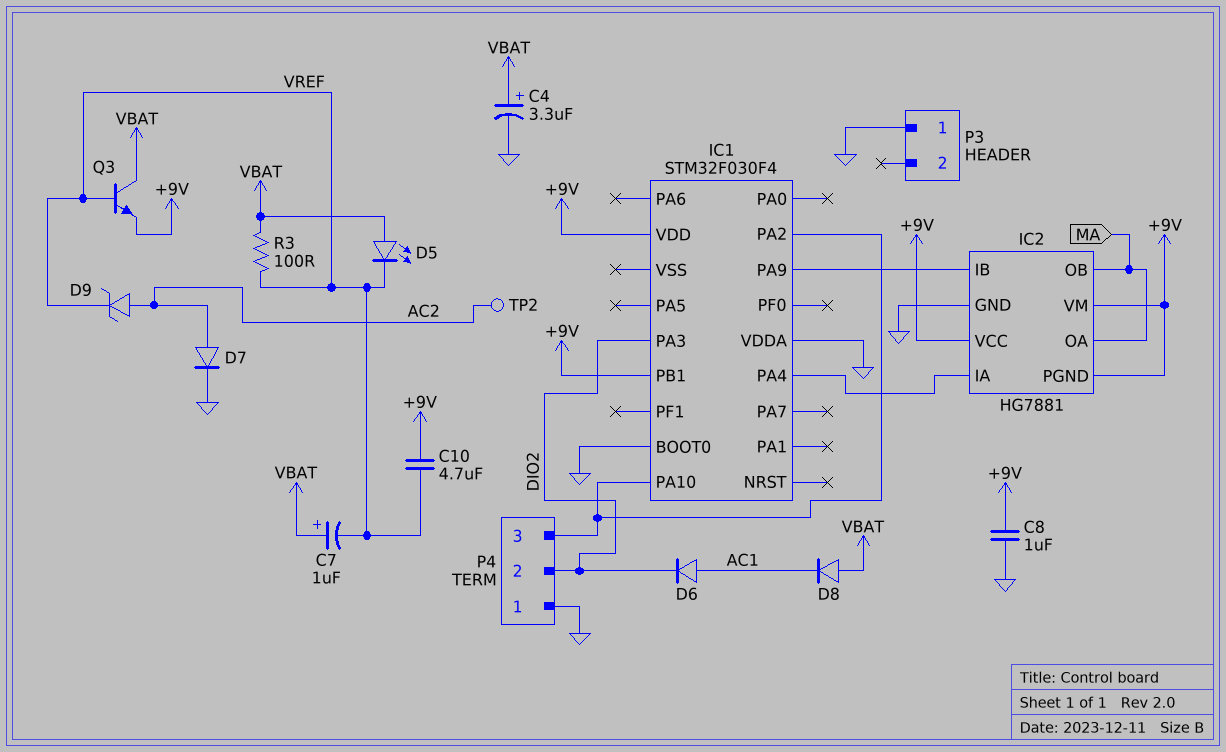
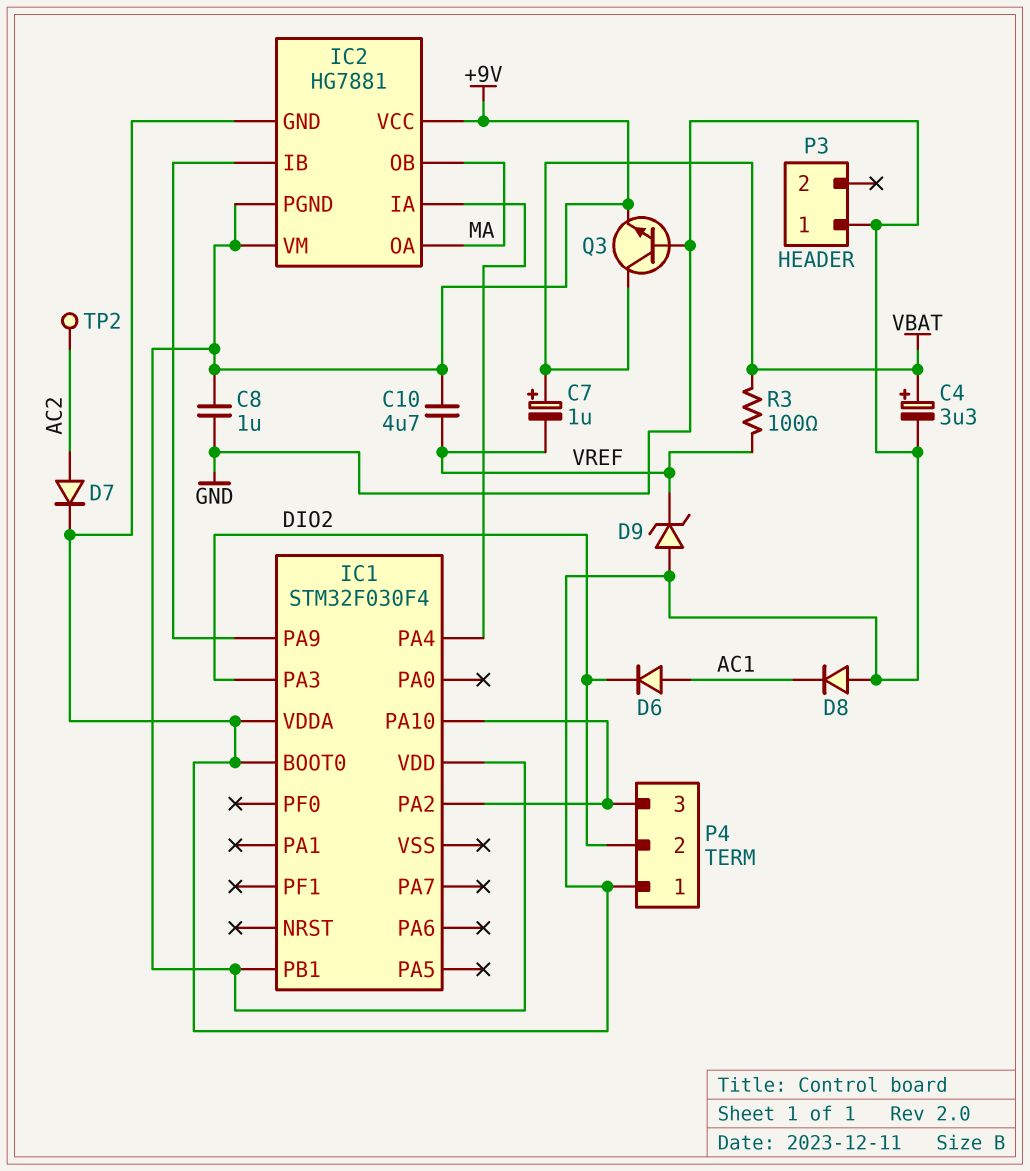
D5: LED (A VBAT, K VREF) -> none
D8: diode (A VBAT, K AC1) -> diode (A GND, K AC1)
D9: zener (A AC2, K VREF) -> zener (A GND, K VREF)
Q3: NPN (B VREF, C VBAT, E +9V) -> NPN (B GND, C VBAT, E +9V)

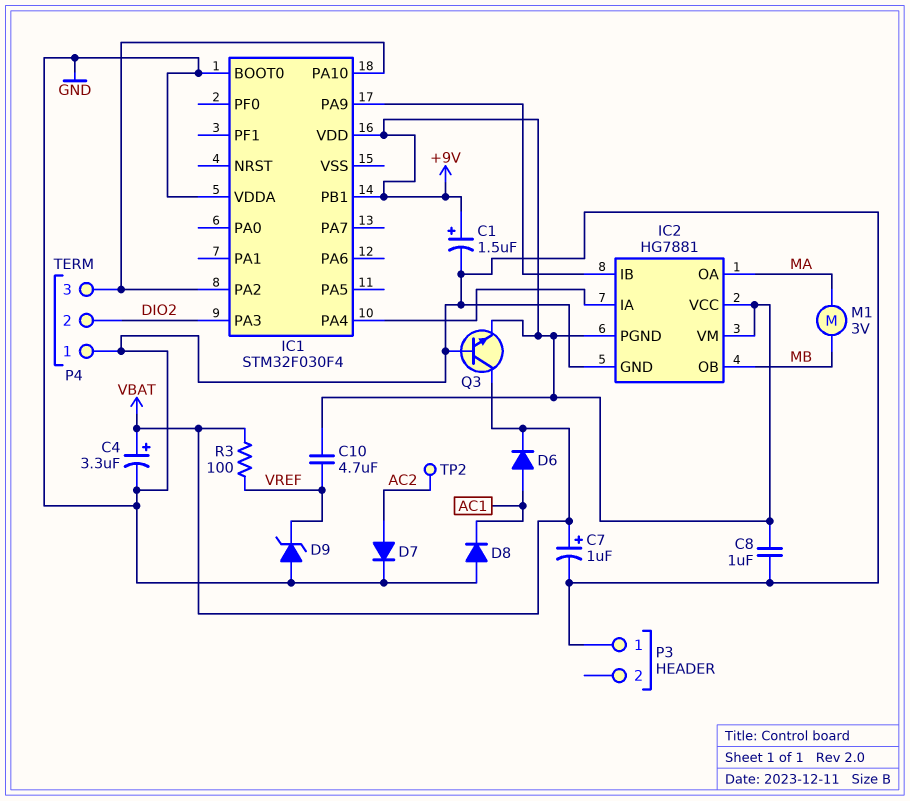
C1: none -> 1.5uF (plus +9V, minus GND)
C7: 1uF (plus VBAT, minus VREF) -> 1uF (plus VBAT, minus GND)
D6: diode (A AC1, K DIO2) -> diode (A AC1, K VBAT)
IC2 pin OB: MA -> MB
M1: none -> motor 3V (MA, MB)

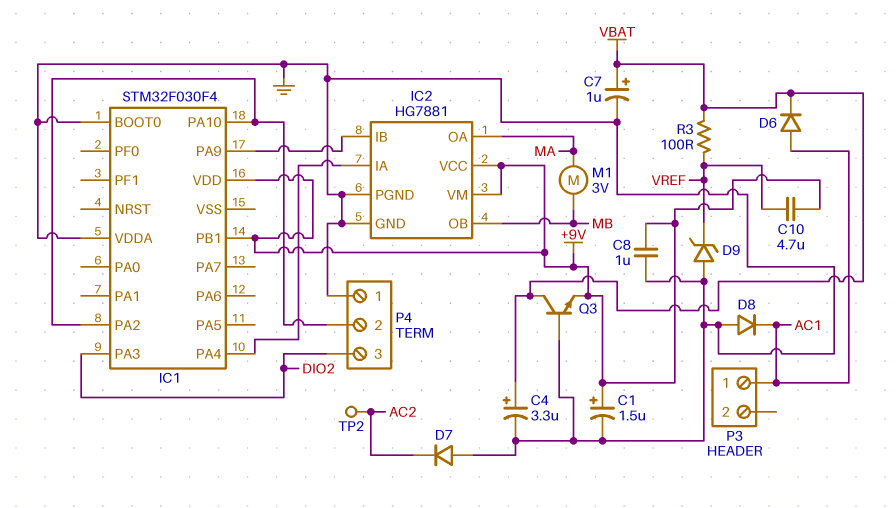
D7: diode (A AC2, K GND) -> diode (A GND, K AC2)
IC2 pin PGND: +9V -> GND
P3 pin 1: GND -> AC1
P4 pin 2: DIO2 -> IC1/PA2
P4 pin 3: IC1/PA2 -> DIO2

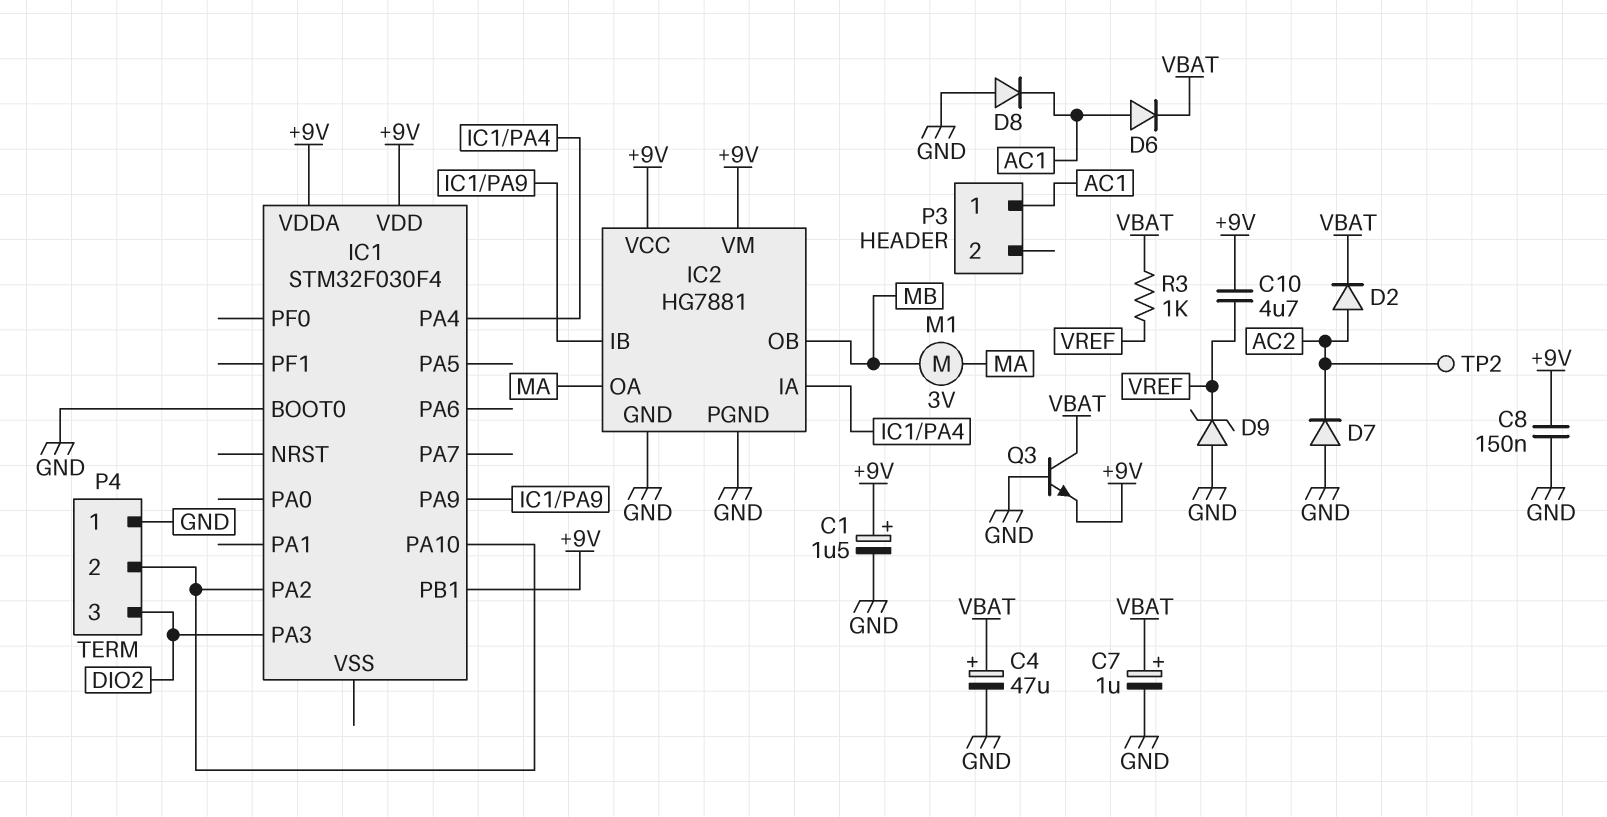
C4: 3.3uF (plus VBAT, minus GND) -> 47uF (plus VBAT, minus GND)
C8: 1uF (+9V, GND) -> 150nF (+9V, GND)
D2: none -> diode (A AC2, K VBAT)
IC1 pin VDDA: GND -> +9V
R3: 100 (VBAT, VREF) -> 1k (VBAT, VREF)

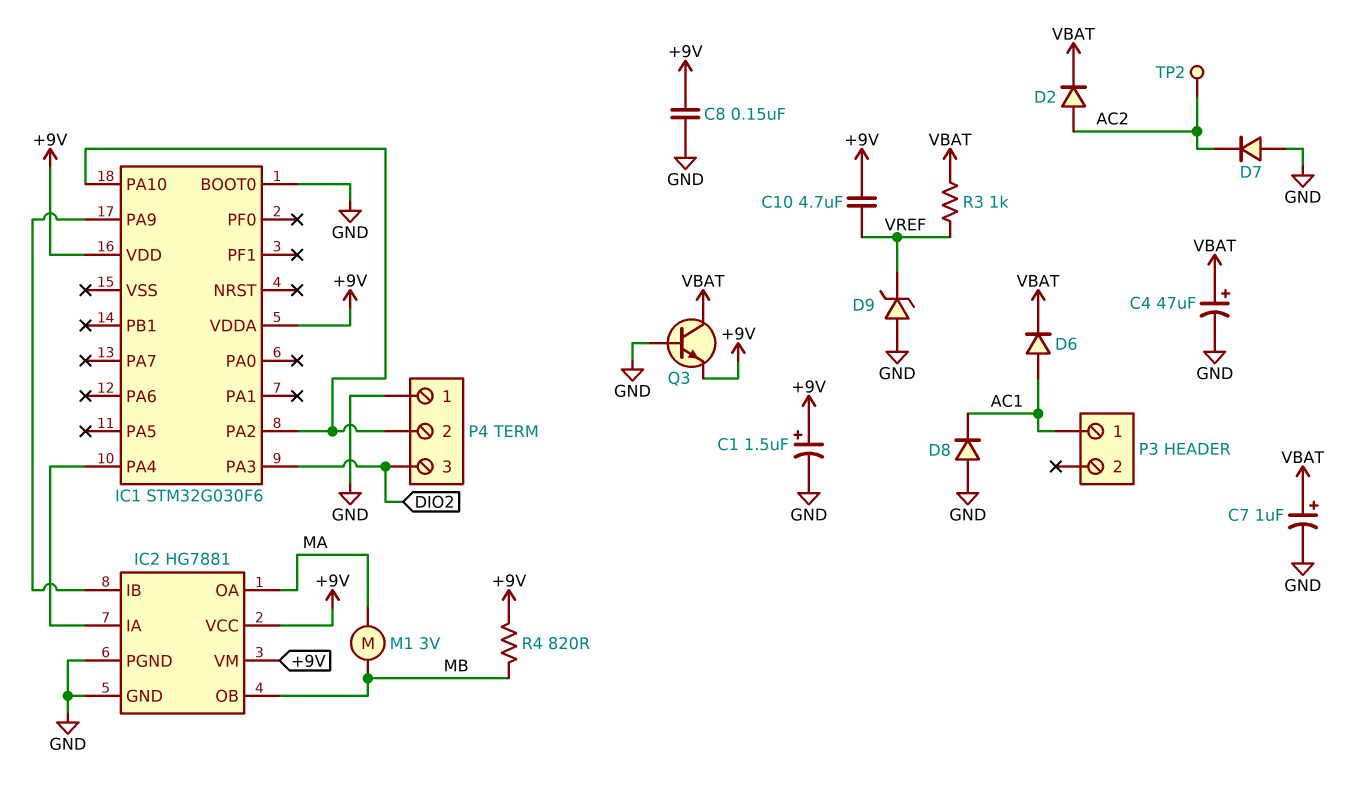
IC1: STM32F030F4 -> STM32G030F6
IC1 pin PB1: +9V -> none
R4: none -> 820 (+9V, MB)

